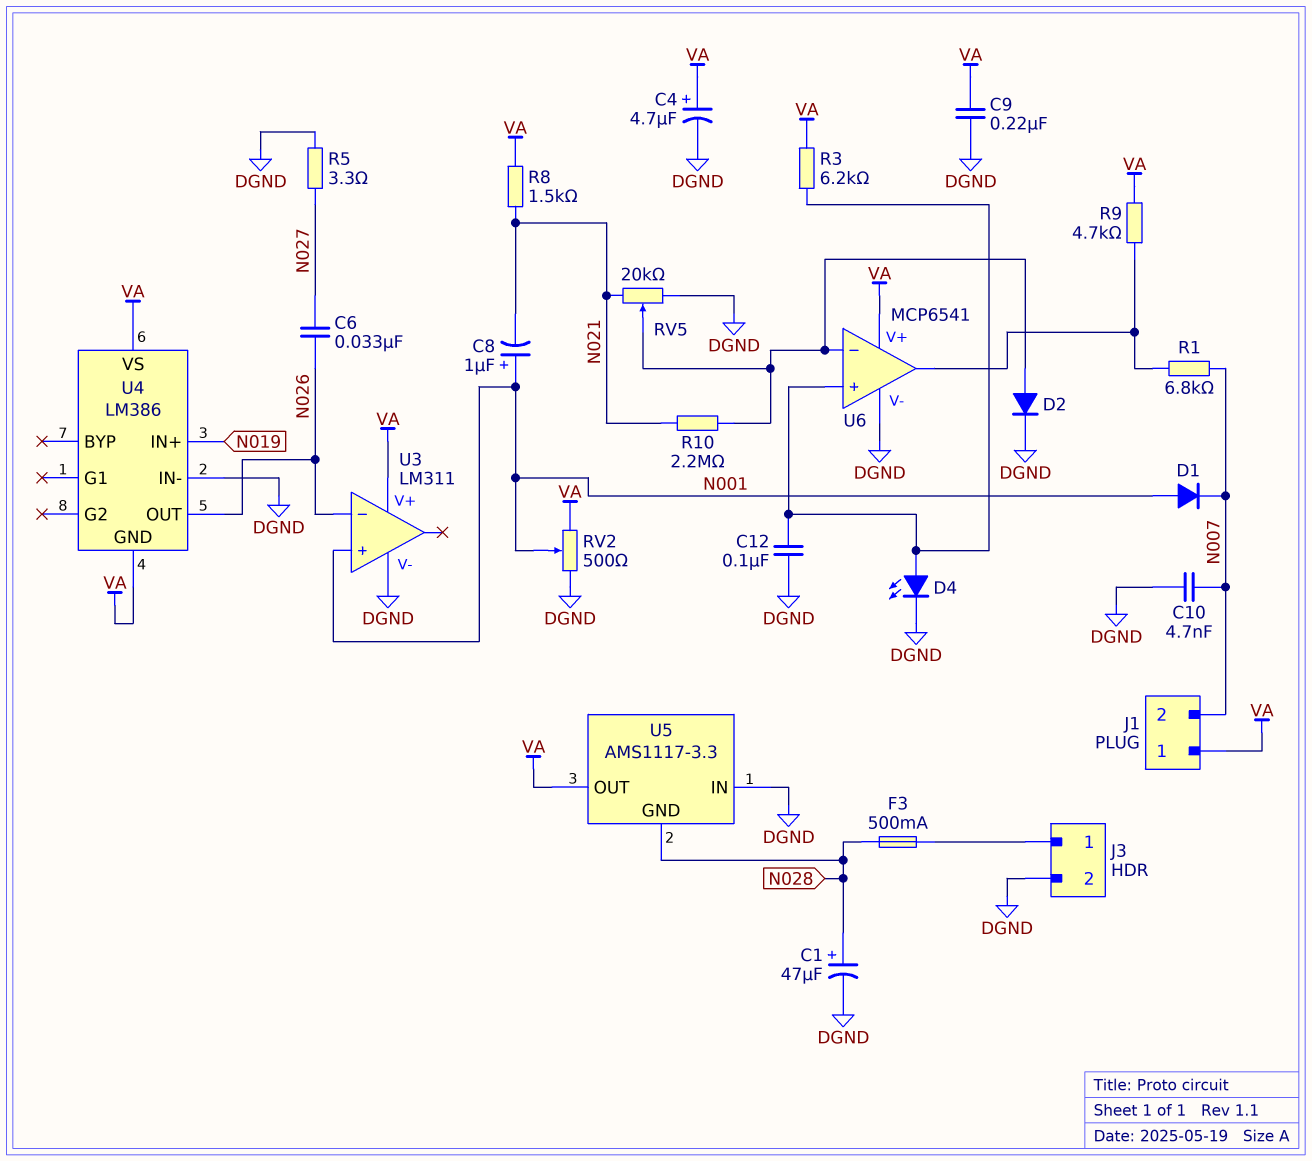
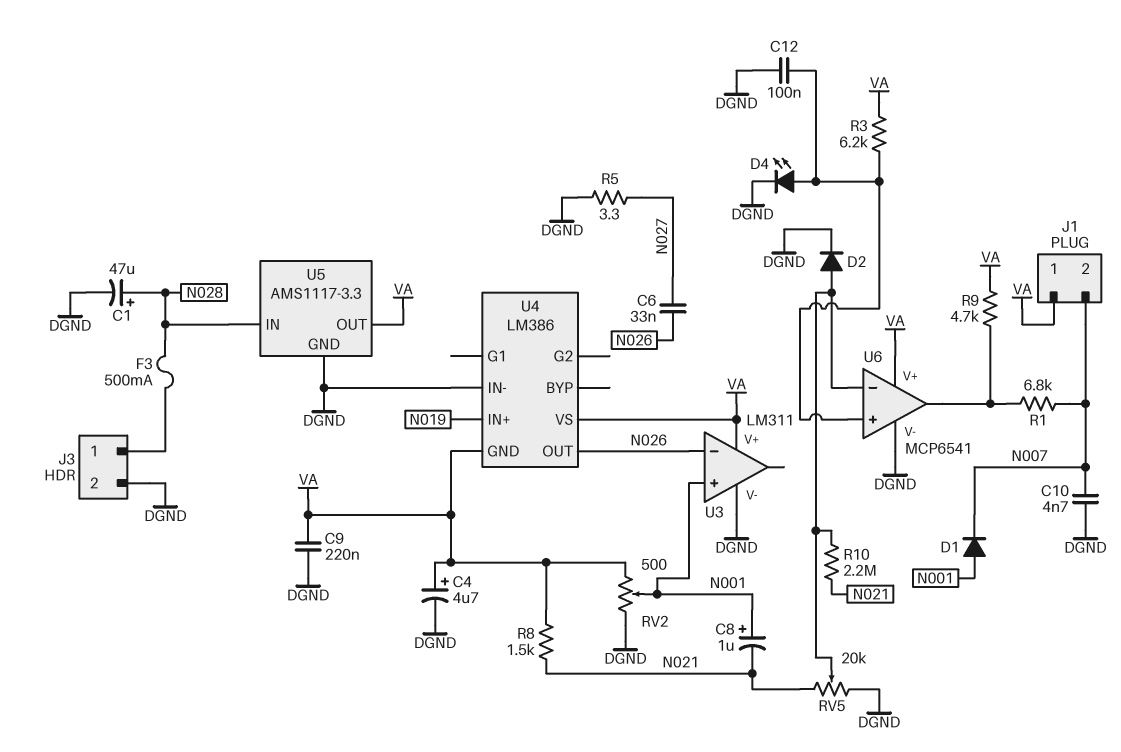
U5 pin GND: N028 -> DGND
U5 pin IN: DGND -> N028

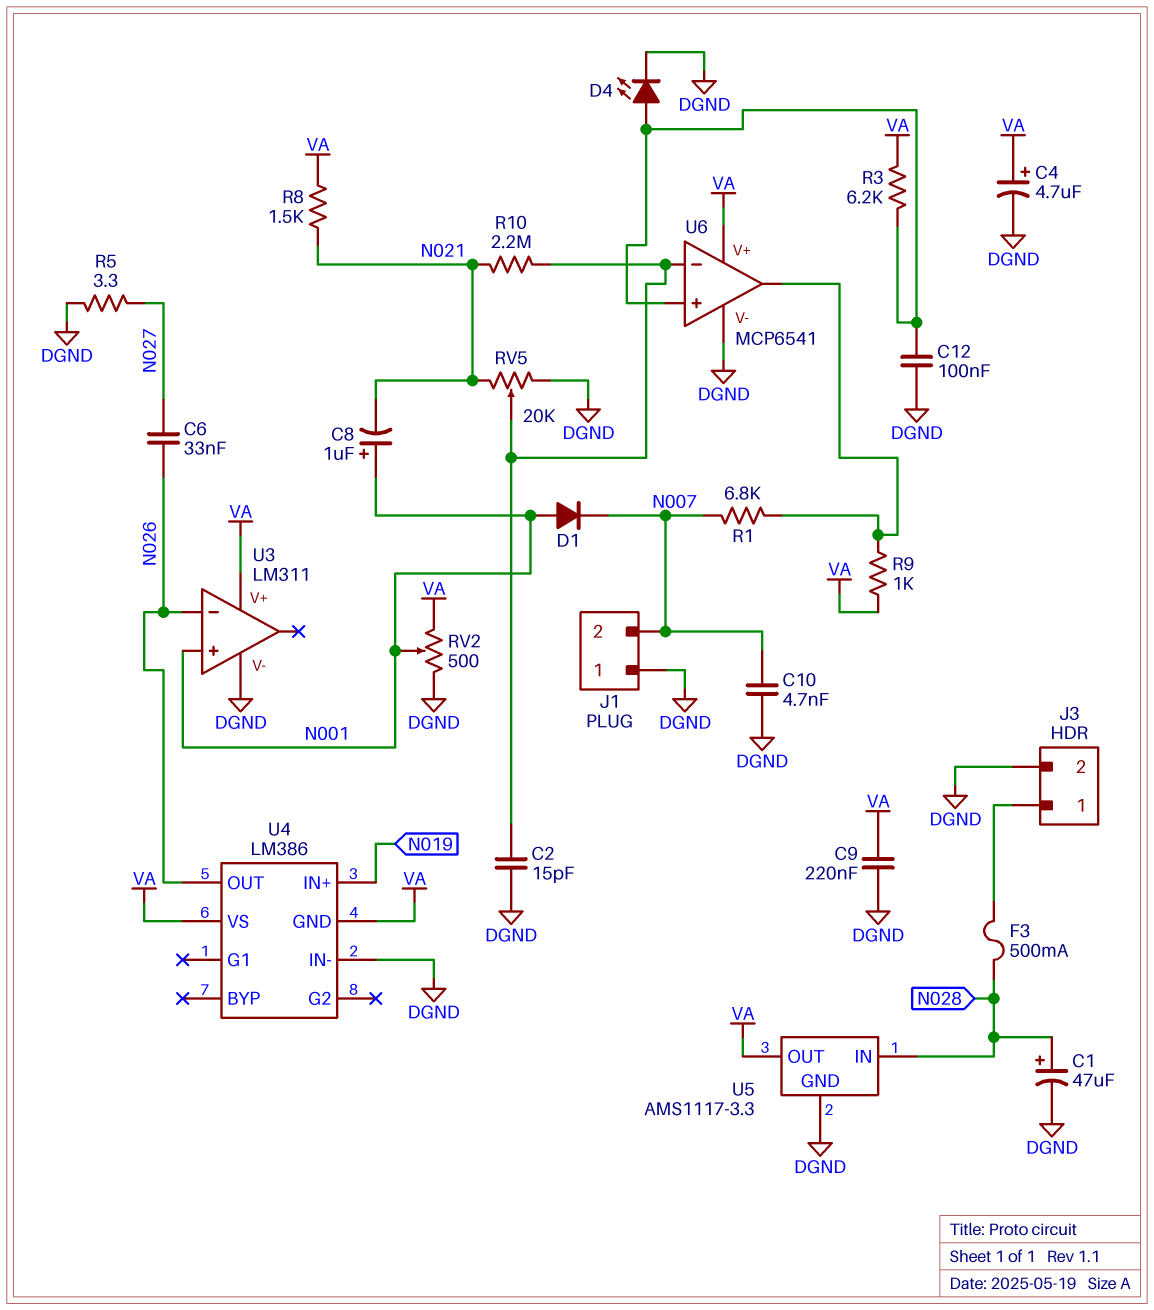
C2: none -> 15pF (DGND, U6/in-)
D2: diode (A U6/in-, K DGND) -> none
J1 pin 1: VA -> DGND
R9: 4.7k (U6/out, VA) -> 1k (U6/out, VA)

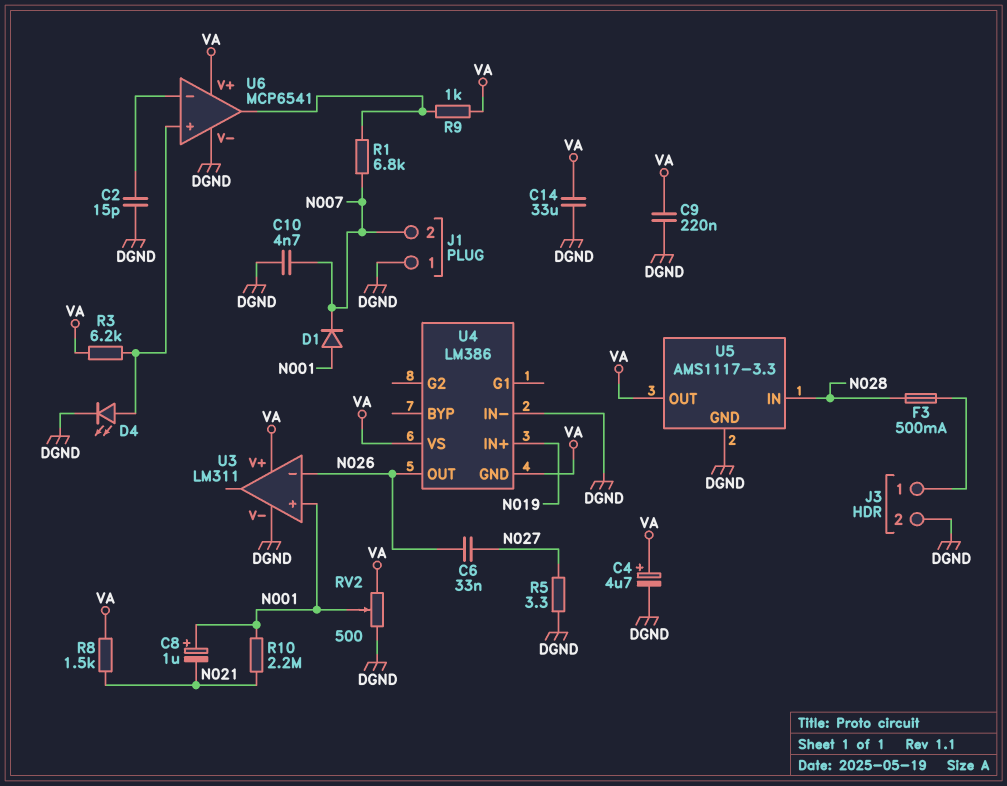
C1: 47uF (plus N028, minus DGND) -> none
C12: 100nF (DGND, U6/in+) -> none
C14: none -> 33uF (DGND, VA)
R10: 2.2M (N021, U6/in-) -> 2.2M (N001, N021)
RV5: 20k (DGND, N021, wiper U6/in-) -> none

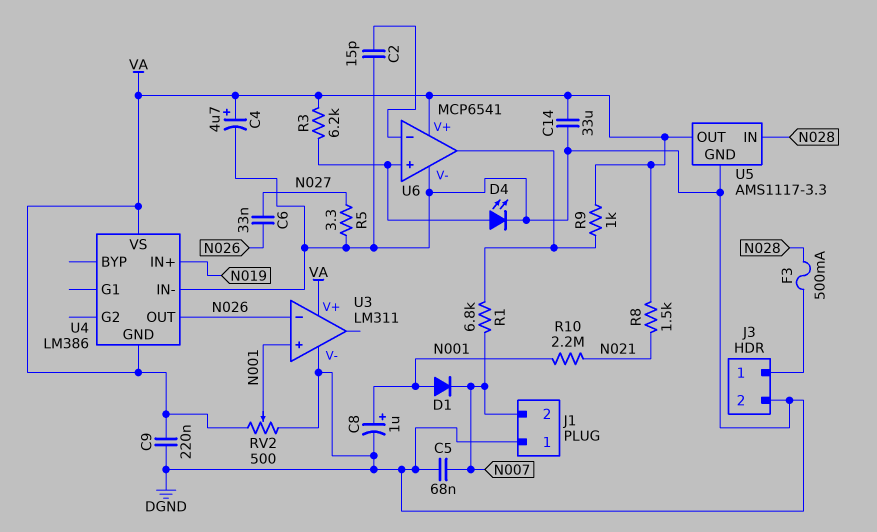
C5: none -> 68nF (DGND, N007)
C8: 1uF (plus N001, minus N021) -> 1uF (plus N001, minus DGND)
C10: 4.7nF (DGND, N007) -> none

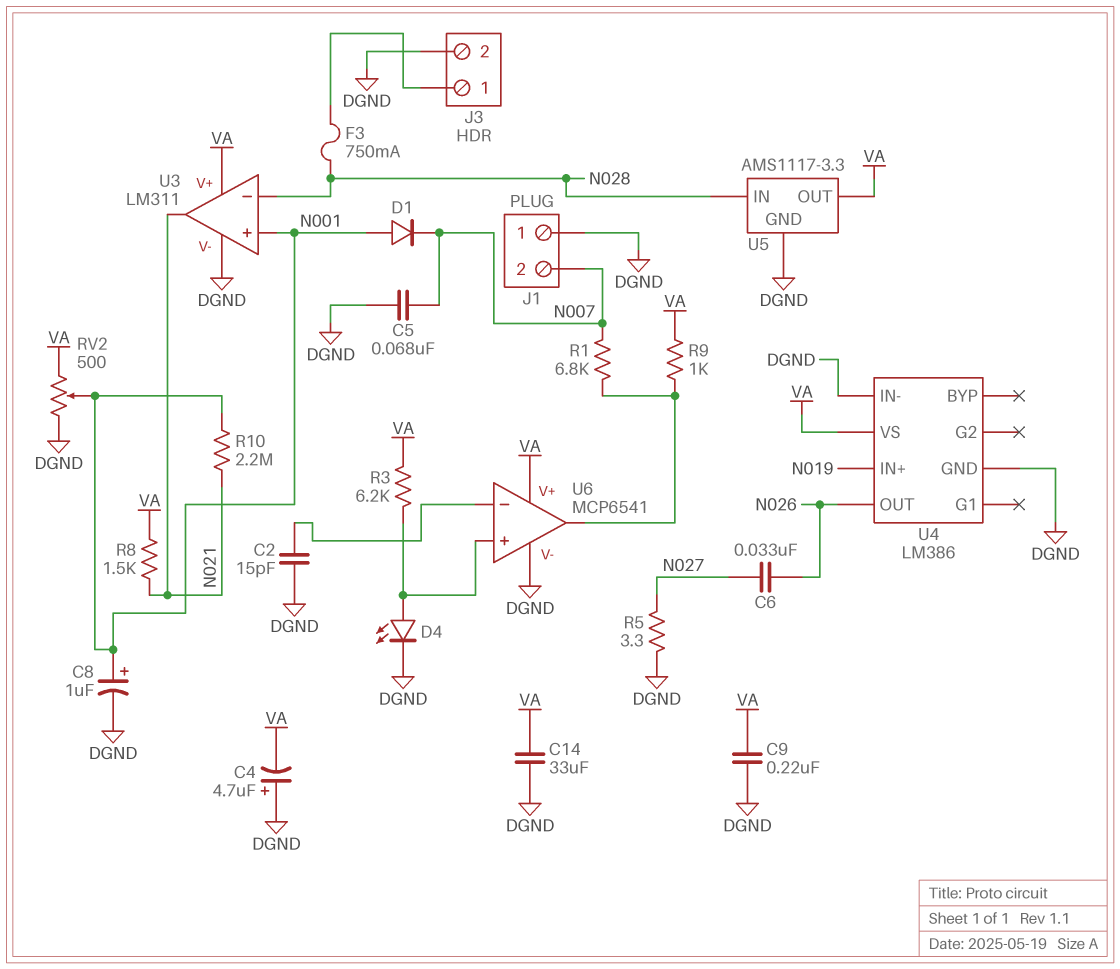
C4: 4.7uF (plus VA, minus DGND) -> 4.7uF (plus DGND, minus VA)
F3: 500mA (J3/1, N028) -> 750mA (J3/1, N028)
U3 pin in-: N026 -> N028
U3 pin out: none -> N021
U4 pin GND: VA -> DGND

